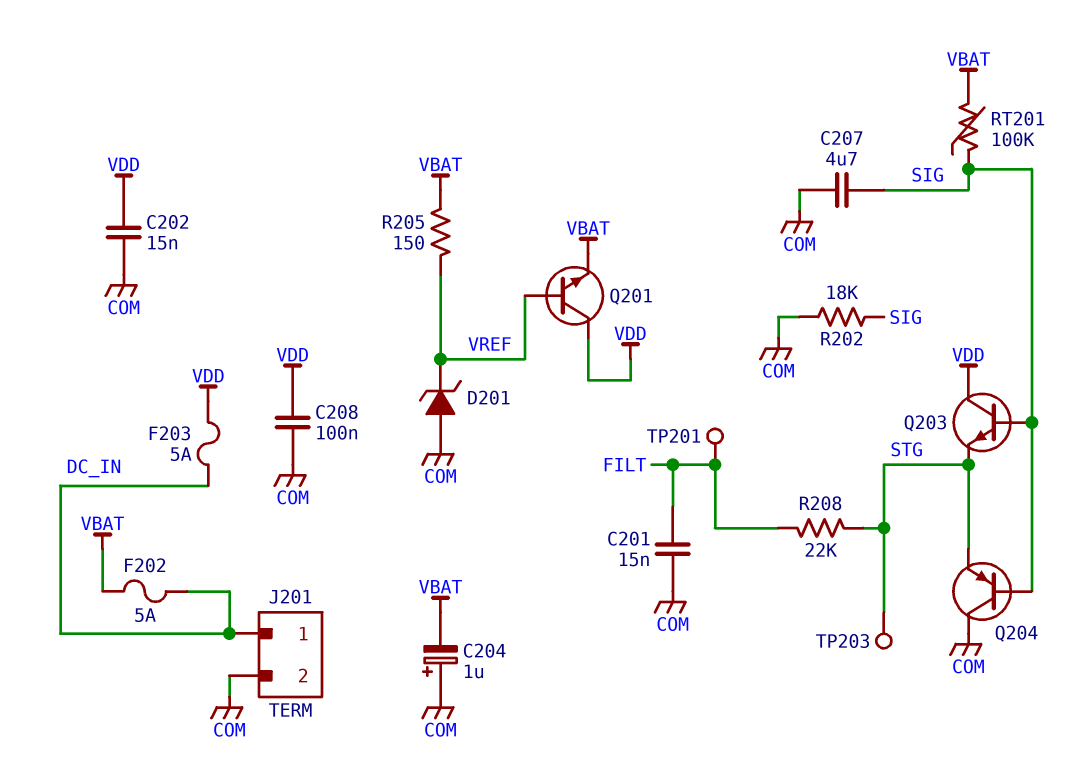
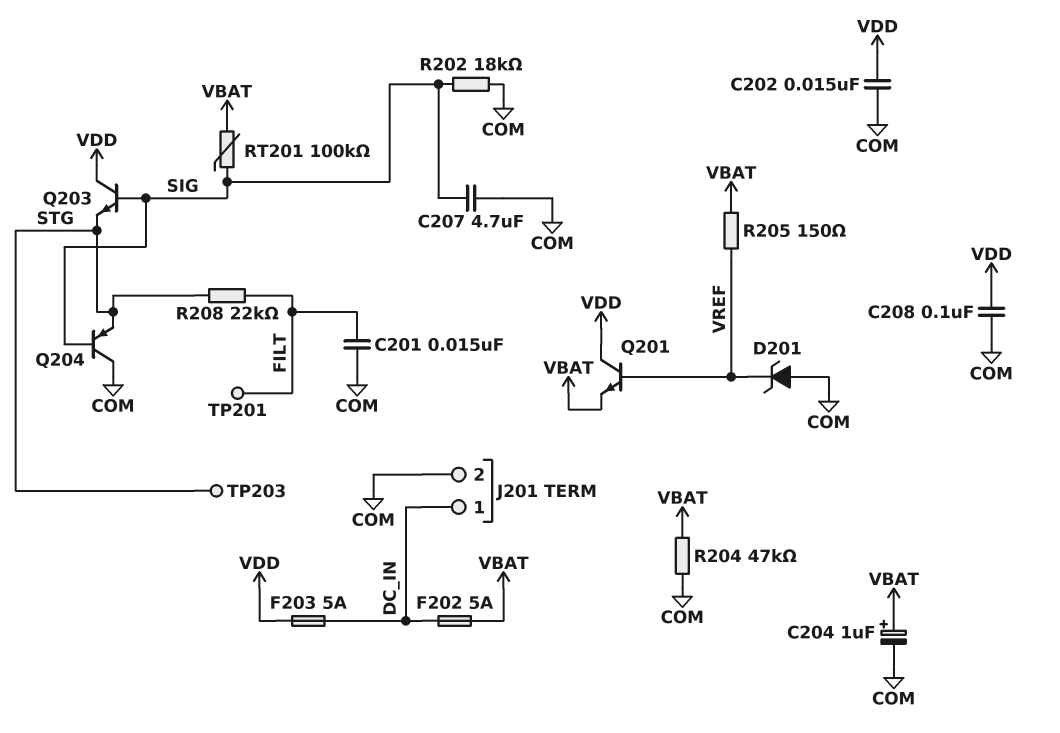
C204: 1uF (plus COM, minus VBAT) -> 1uF (plus VBAT, minus COM)
R204: none -> 47k (COM, VBAT)

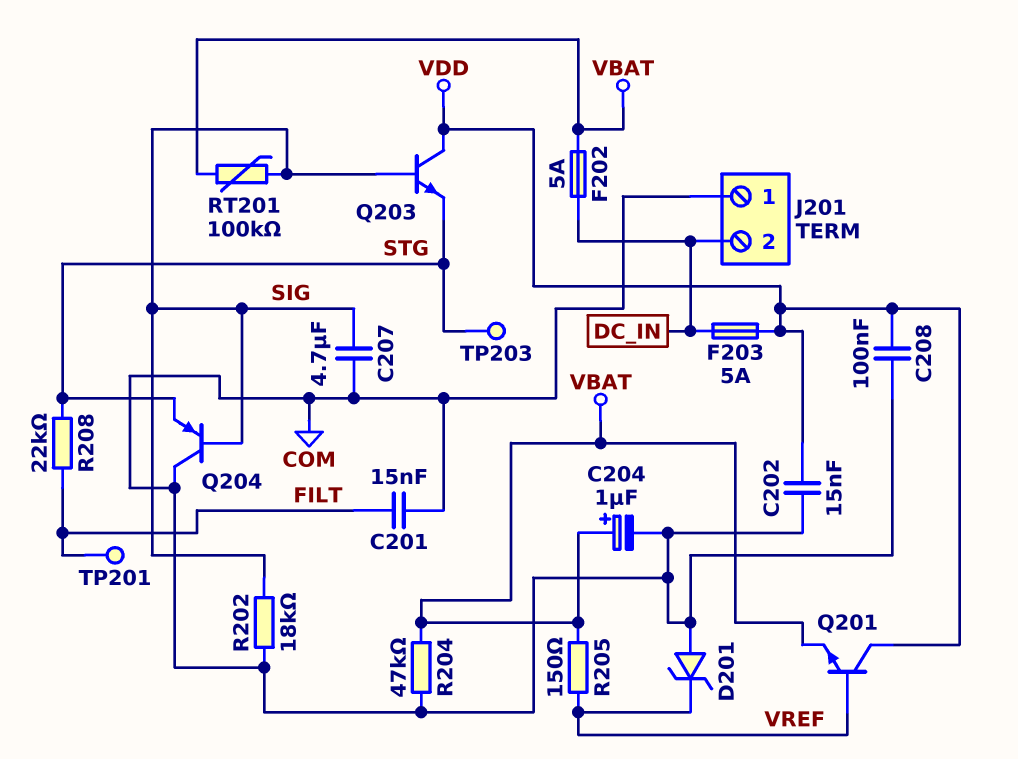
J201 pin 1: DC_IN -> COM
J201 pin 2: COM -> DC_IN

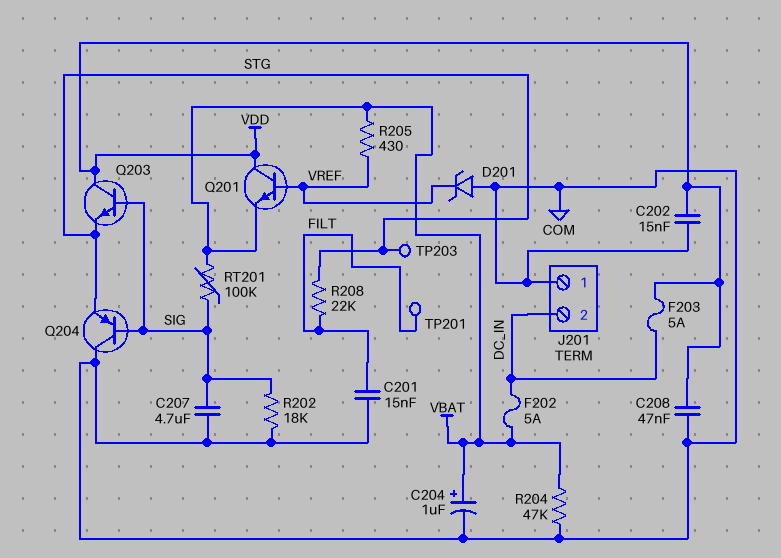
C208: 100nF (COM, VDD) -> 47nF (COM, VDD)
R205: 150 (VBAT, VREF) -> 430 (VBAT, VREF)

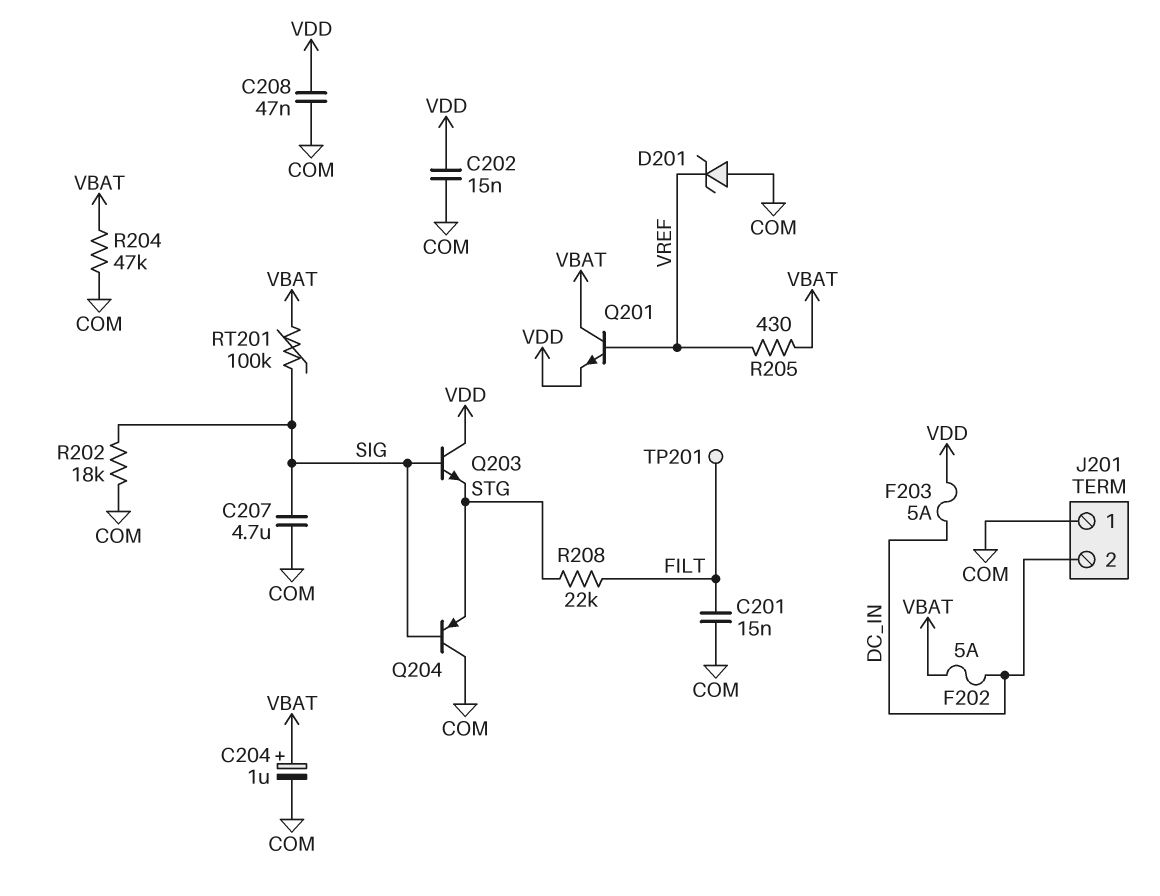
Q201: NPN (B VREF, C VDD, E VBAT) -> NPN (B VREF, C VBAT, E VDD)
TP203: test point (STG) -> none

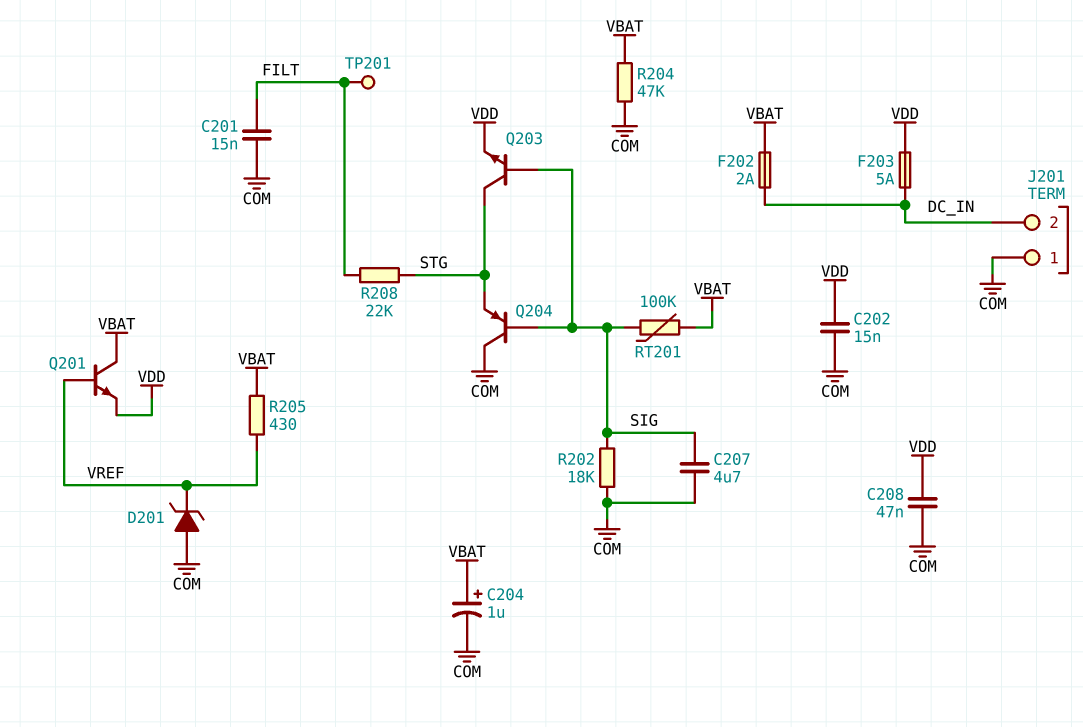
F202: 5A (DC_IN, VBAT) -> 2A (DC_IN, VBAT)
Q203: NPN (B SIG, C VDD, E STG) -> NPN (B SIG, C STG, E VDD)

